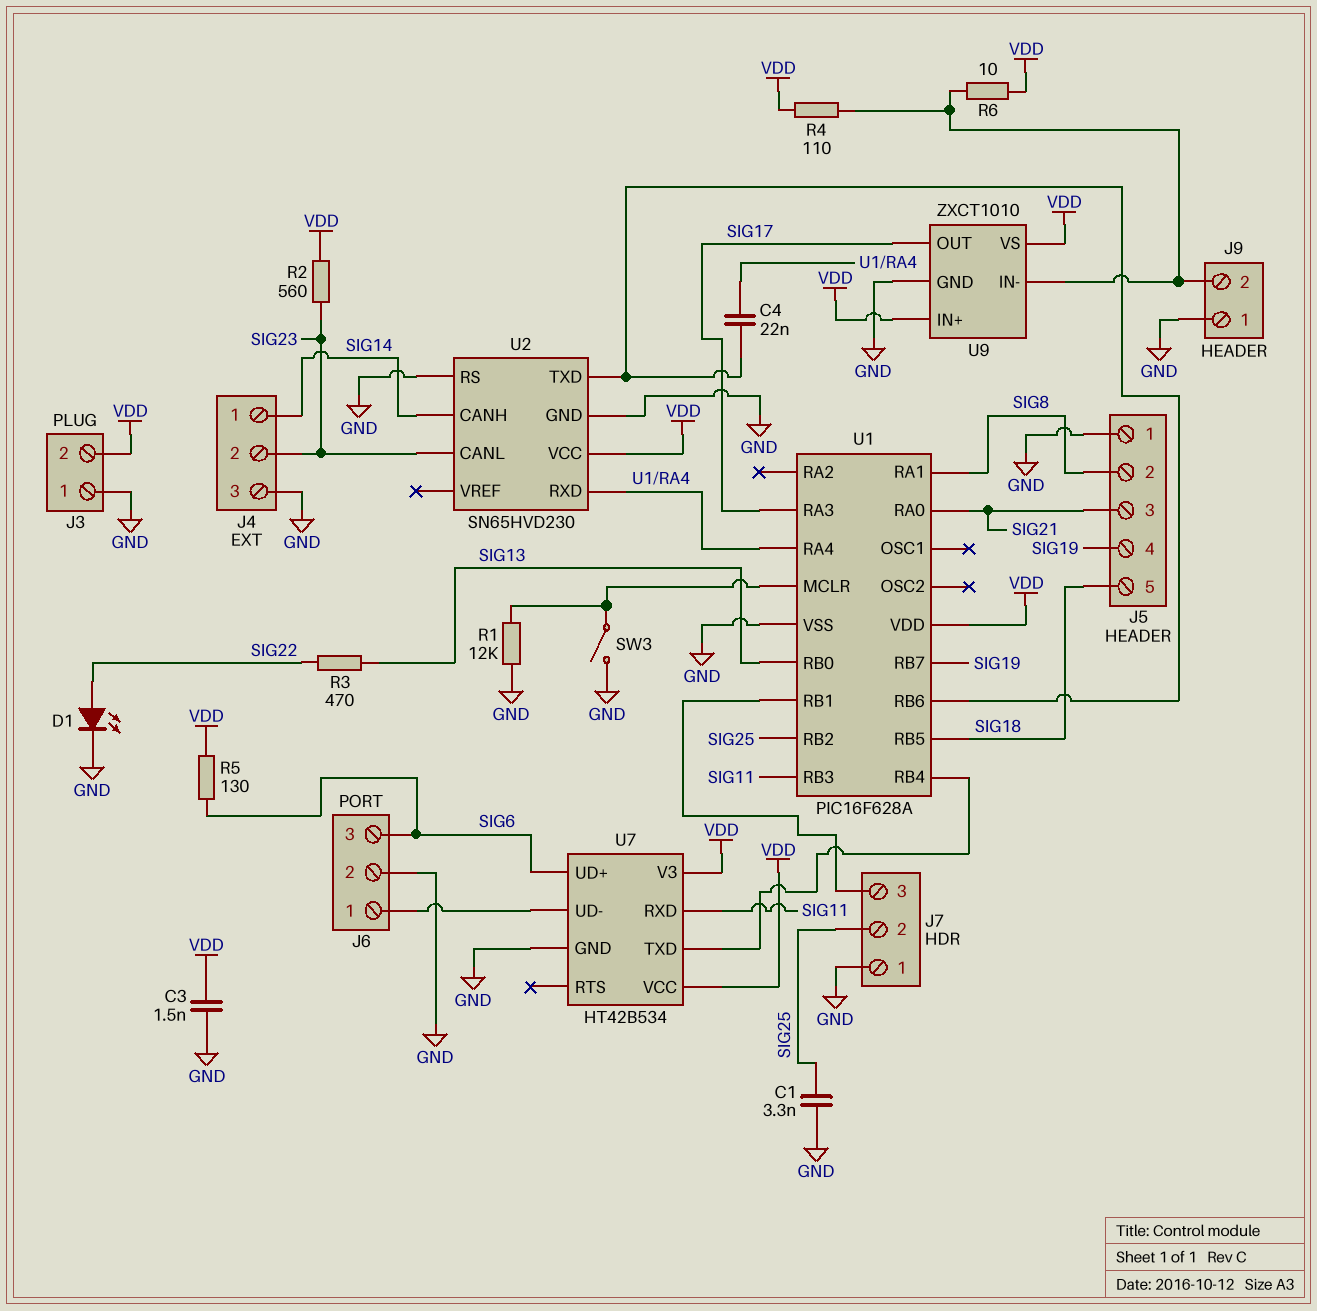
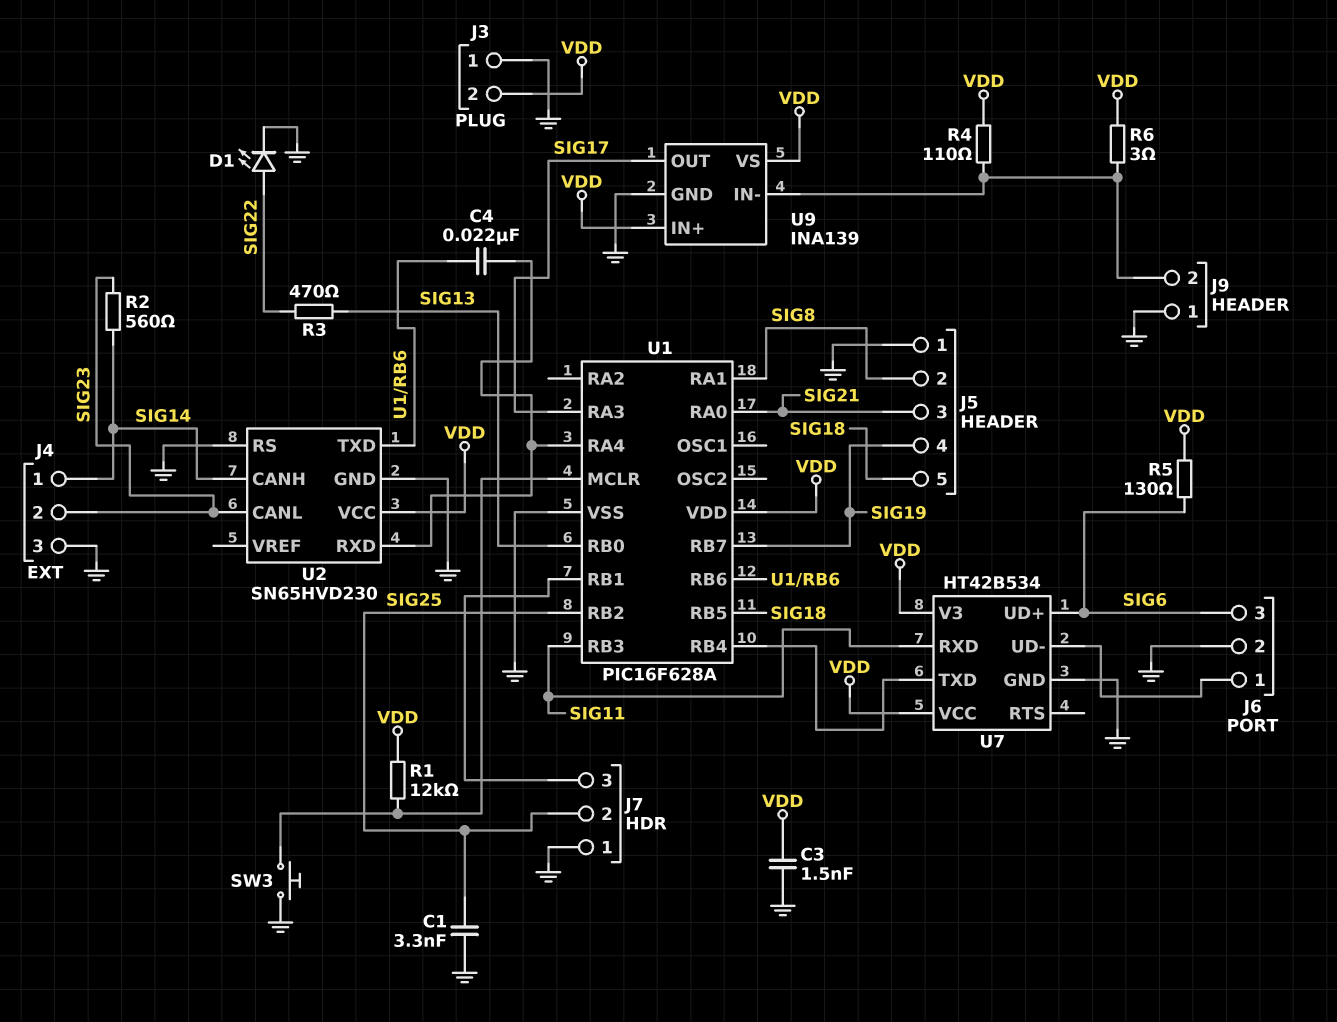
R1: 12k (GND, U1/MCLR) -> 12k (U1/MCLR, VDD)
R2: 560 (SIG23, VDD) -> 560 (SIG14, SIG23)
R6: 10 (J9/2, VDD) -> 3 (J9/2, VDD)
SW3: switch (GND, U1/MCLR) -> button (GND, U1/MCLR)
U9: ZXCT1010 -> INA139

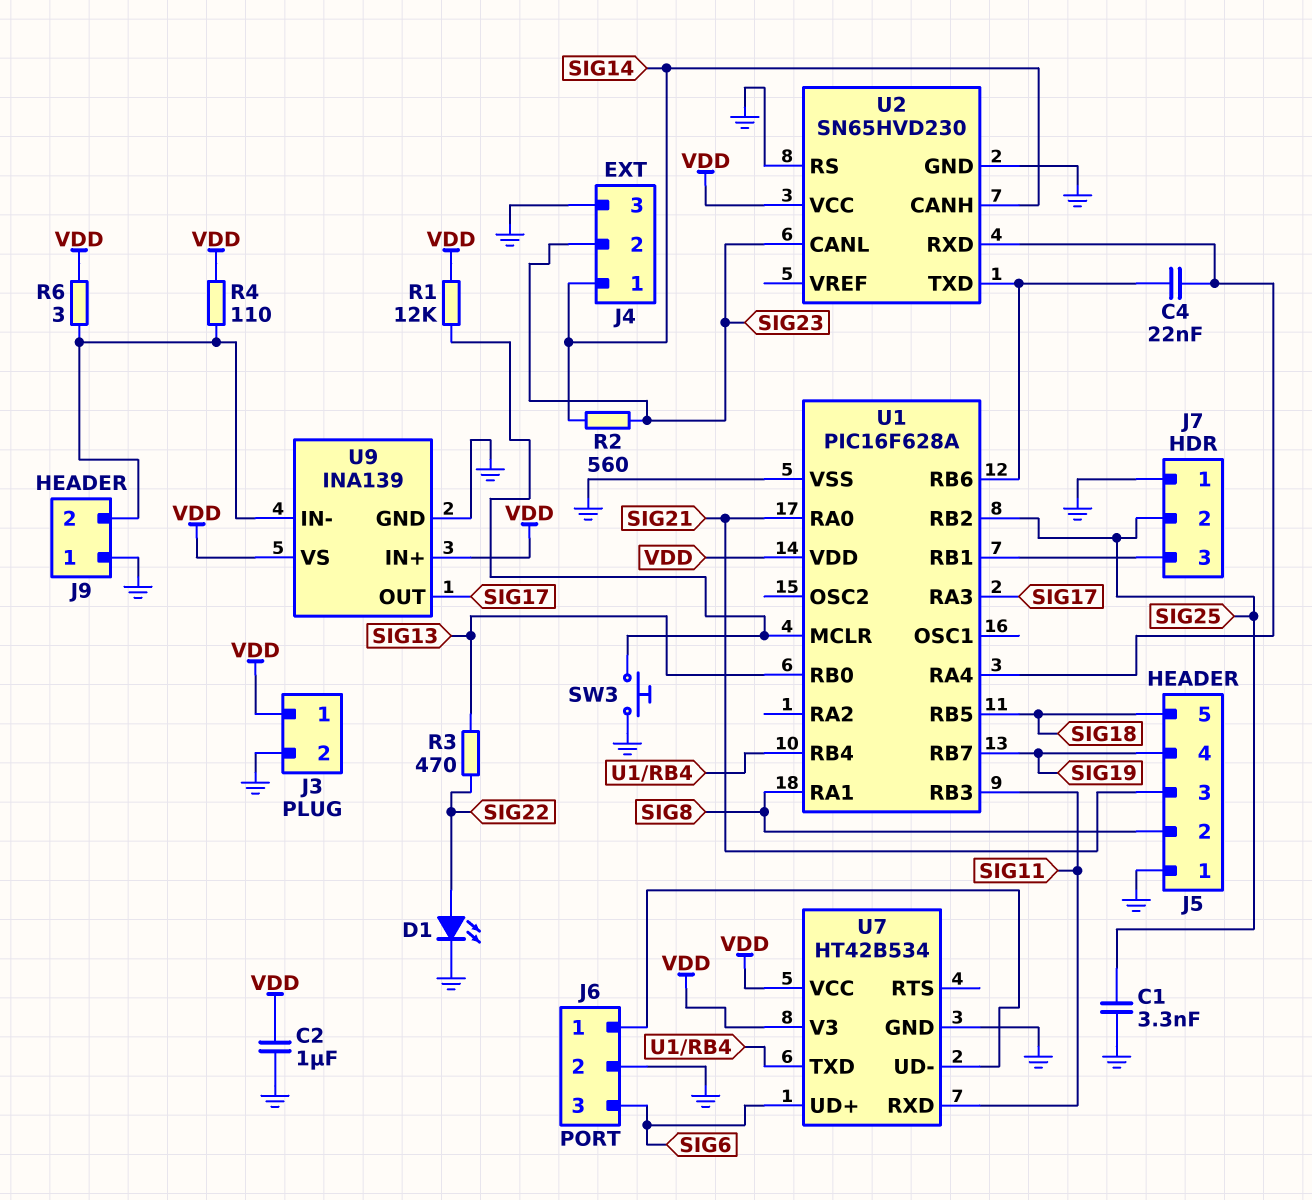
C2: none -> 1uF (GND, VDD)
C3: 1.5nF (GND, VDD) -> none
J3 pin 1: GND -> VDD
J3 pin 2: VDD -> GND
R5: 130 (SIG6, VDD) -> none

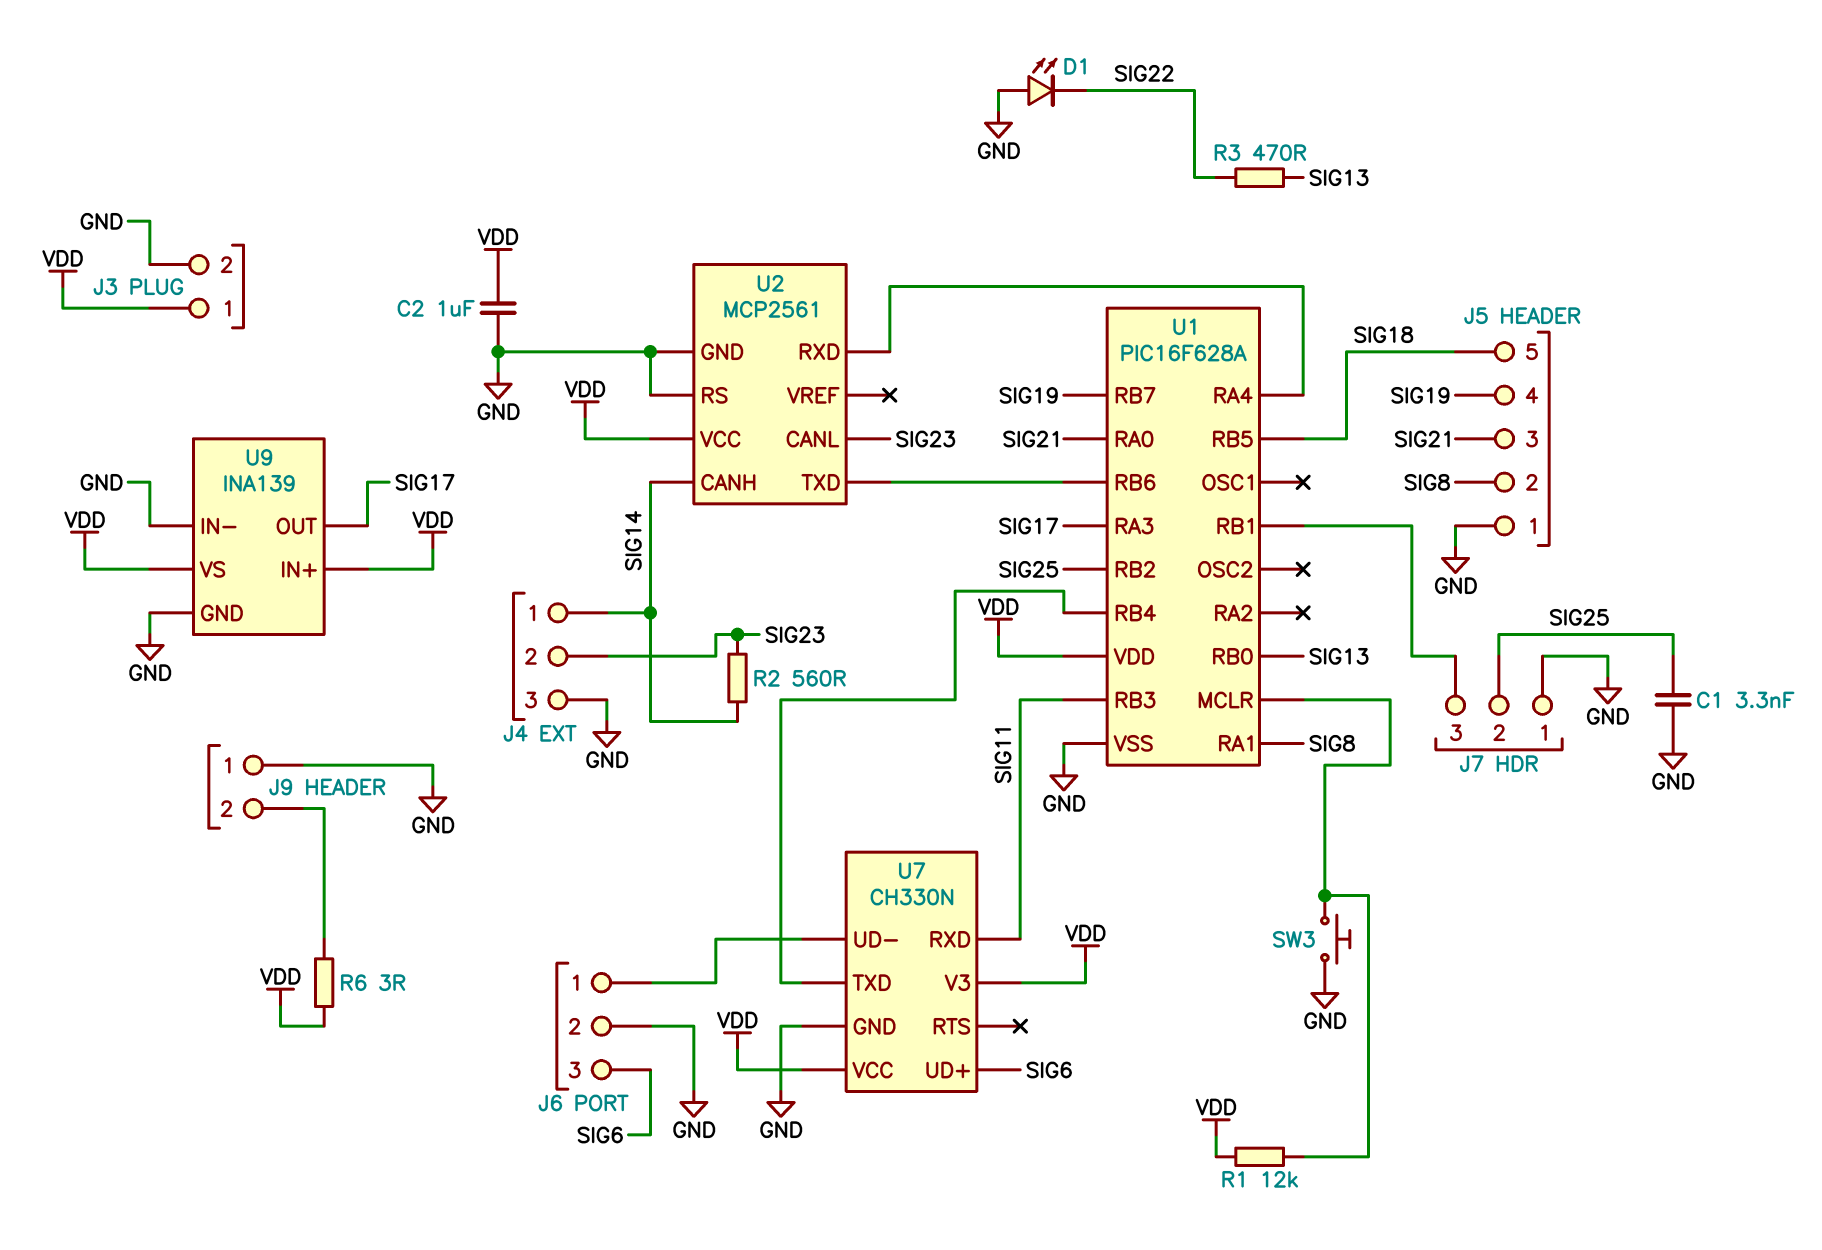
C4: 22nF (U1/RA4, U1/RB6) -> none
D1: LED (A SIG22, K GND) -> LED (A GND, K SIG22)
R4: 110 (J9/2, VDD) -> none
U2: SN65HVD230 -> MCP2561
U7: HT42B534 -> CH330N
U9 pin IN-: J9/2 -> GND

